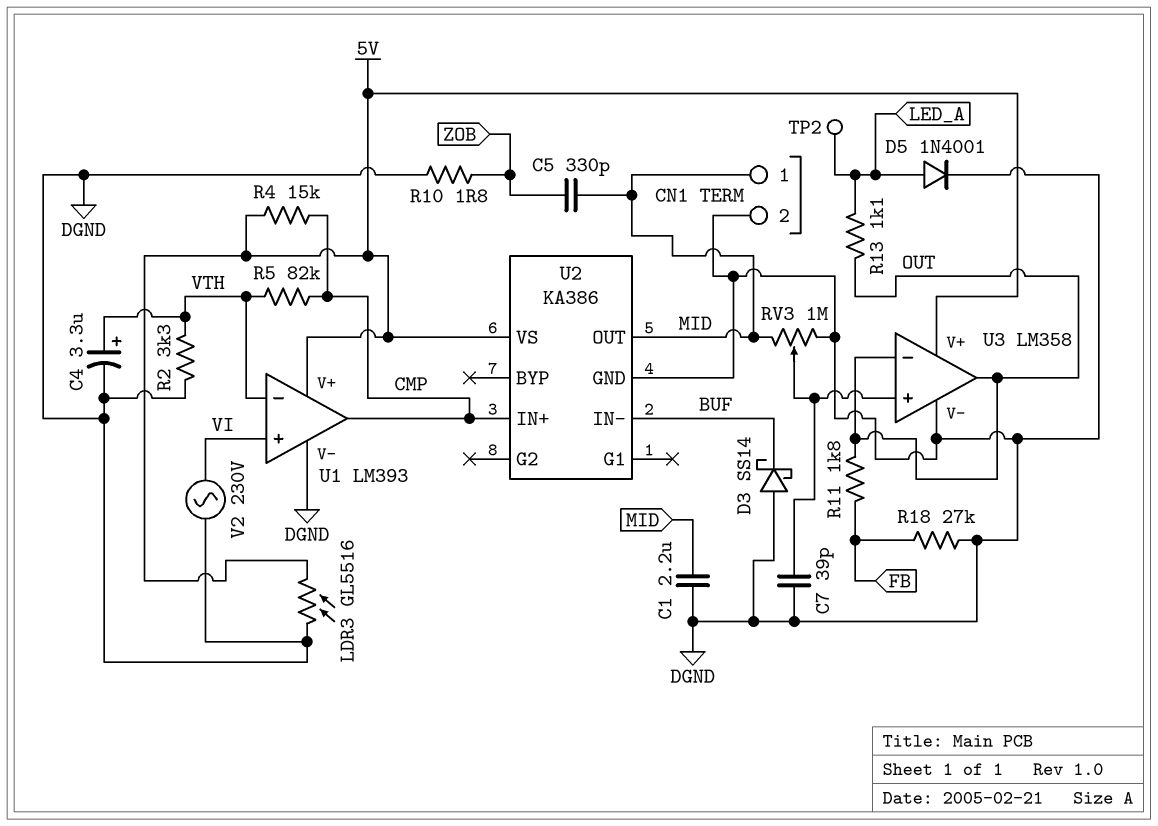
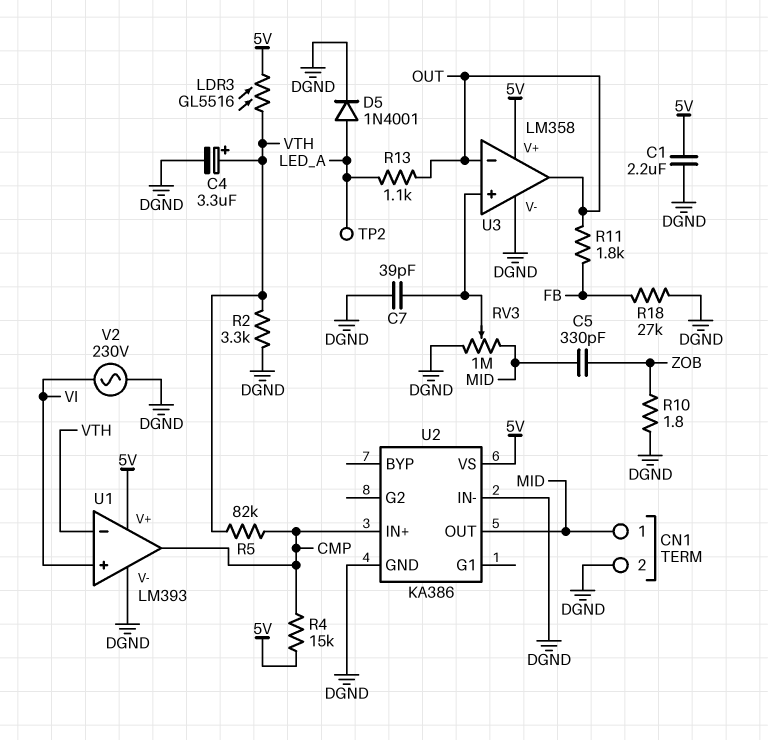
C1: 2.2uF (DGND, MID) -> 2.2uF (5V, DGND)
D3: schottky SS14 (A DGND, K BUF) -> none
LDR3: GL5516 (5V, DGND) -> GL5516 (5V, VTH)
U2 pin IN-: BUF -> DGND

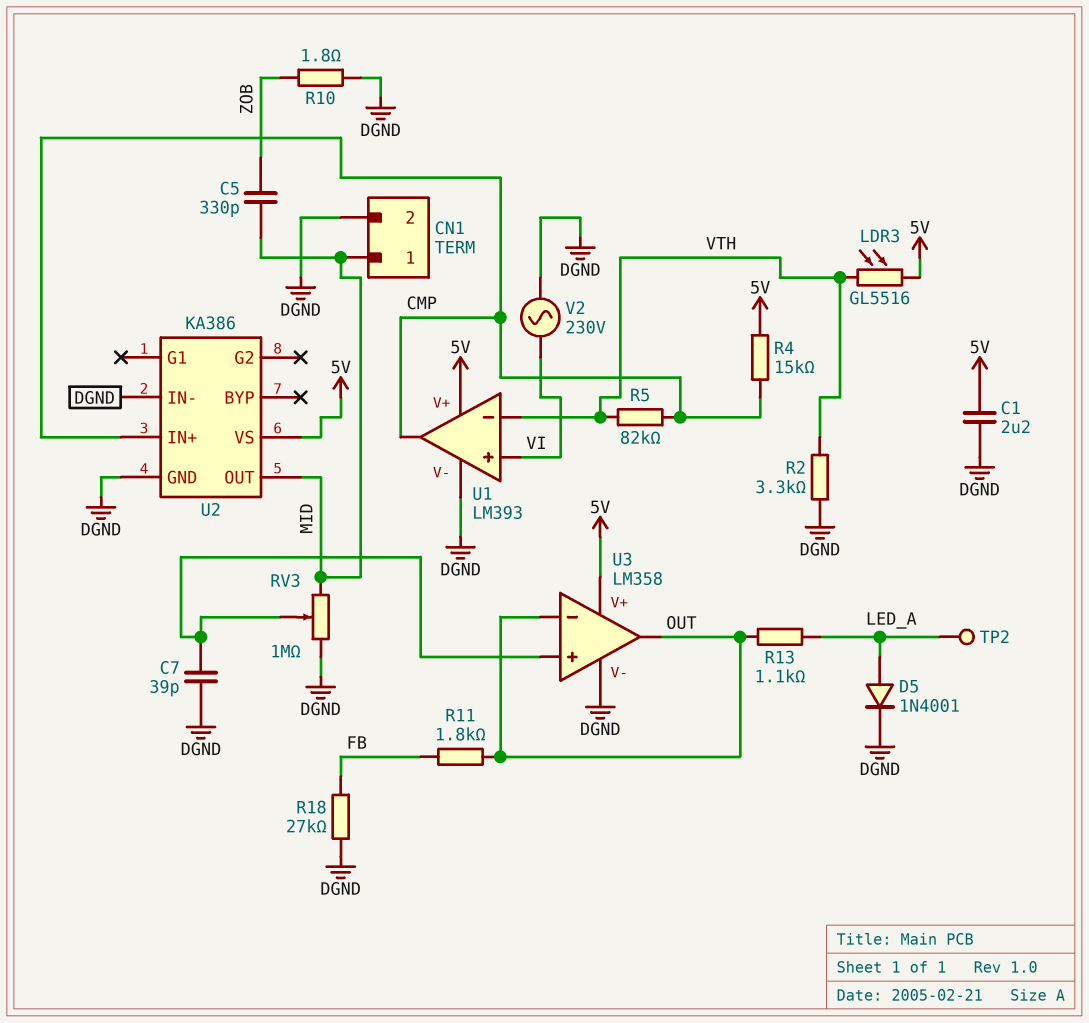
C4: 3.3uF (plus VTH, minus DGND) -> none

